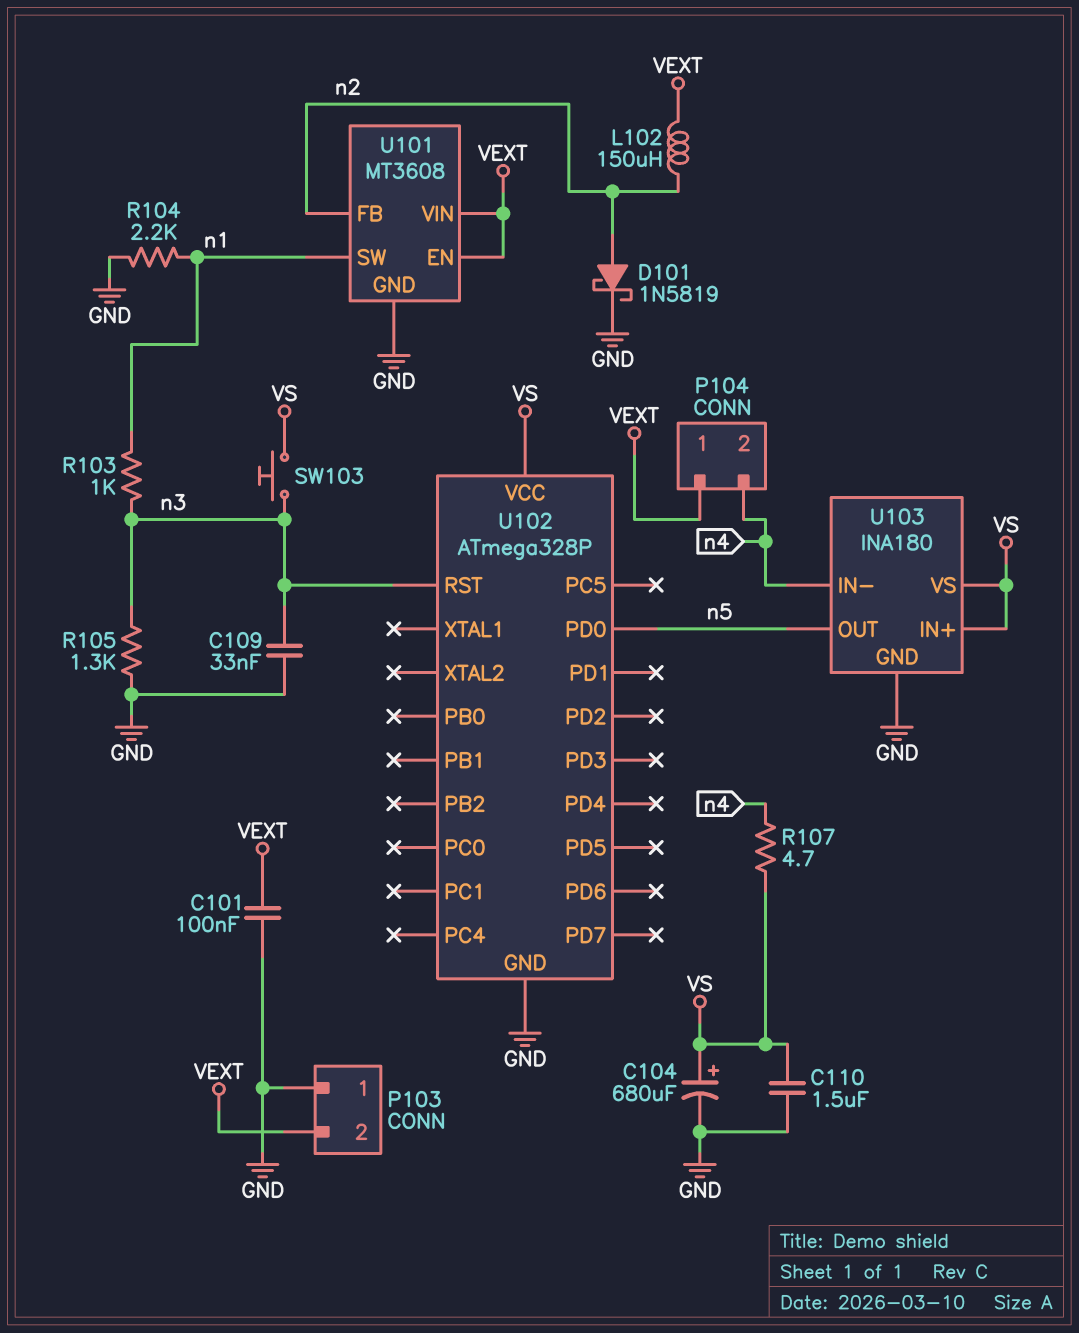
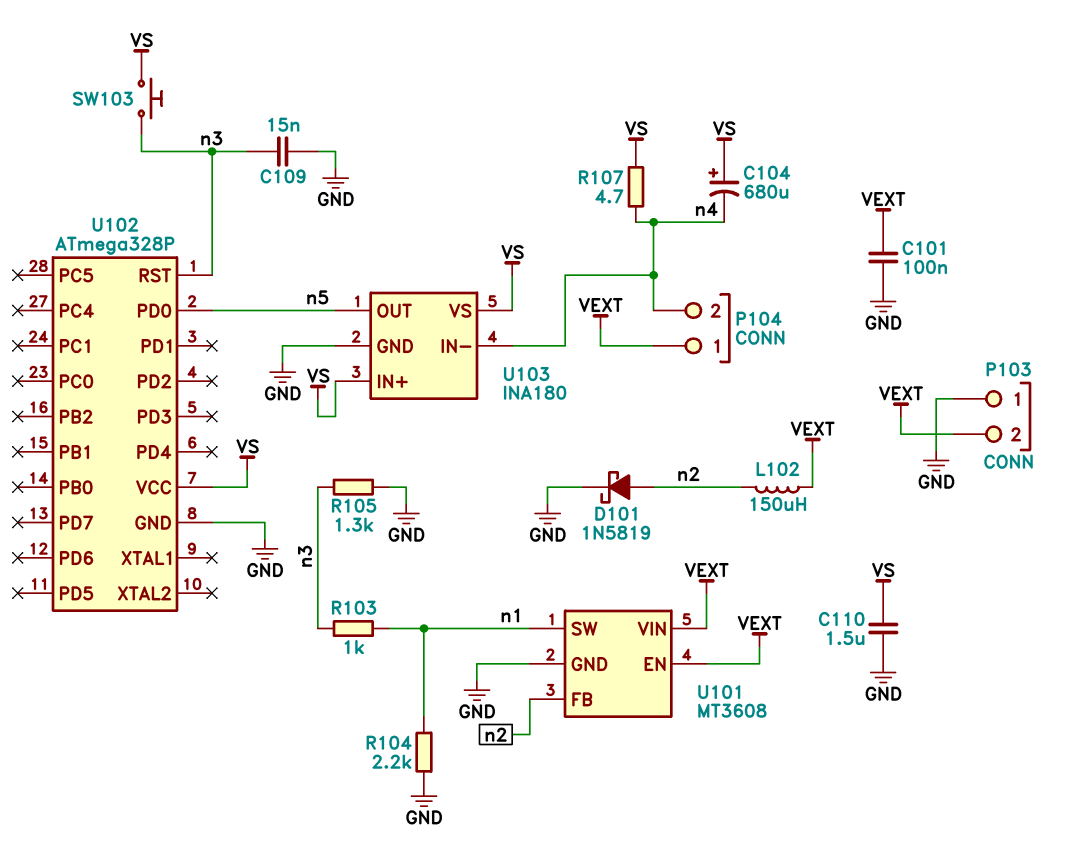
C104: 680uF (plus VS, minus GND) -> 680uF (plus VS, minus n4)
C109: 33nF (GND, n3) -> 15nF (GND, n3)

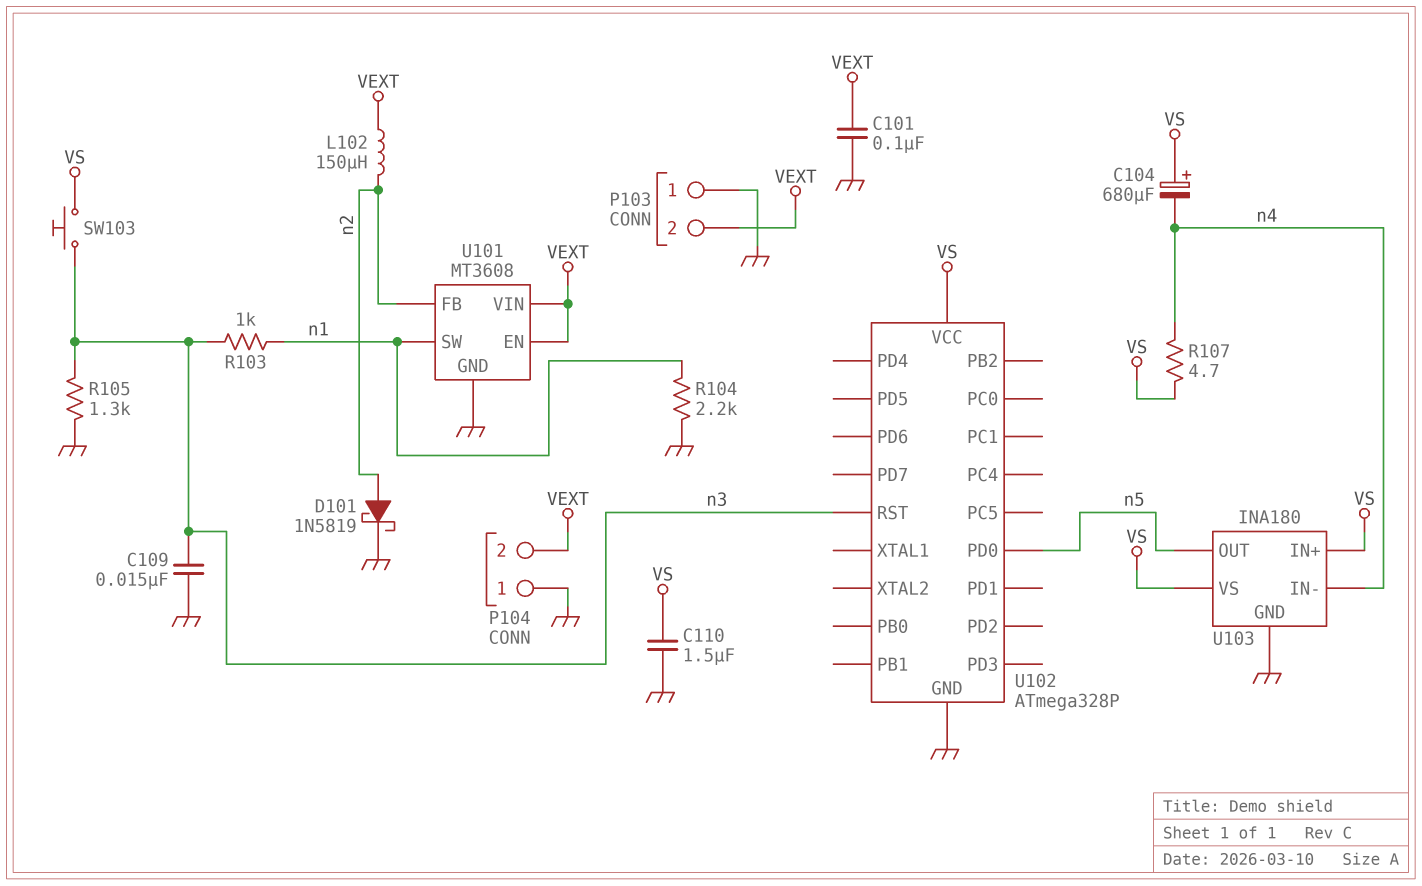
P104 pin 1: VEXT -> GND
P104 pin 2: n4 -> VEXT

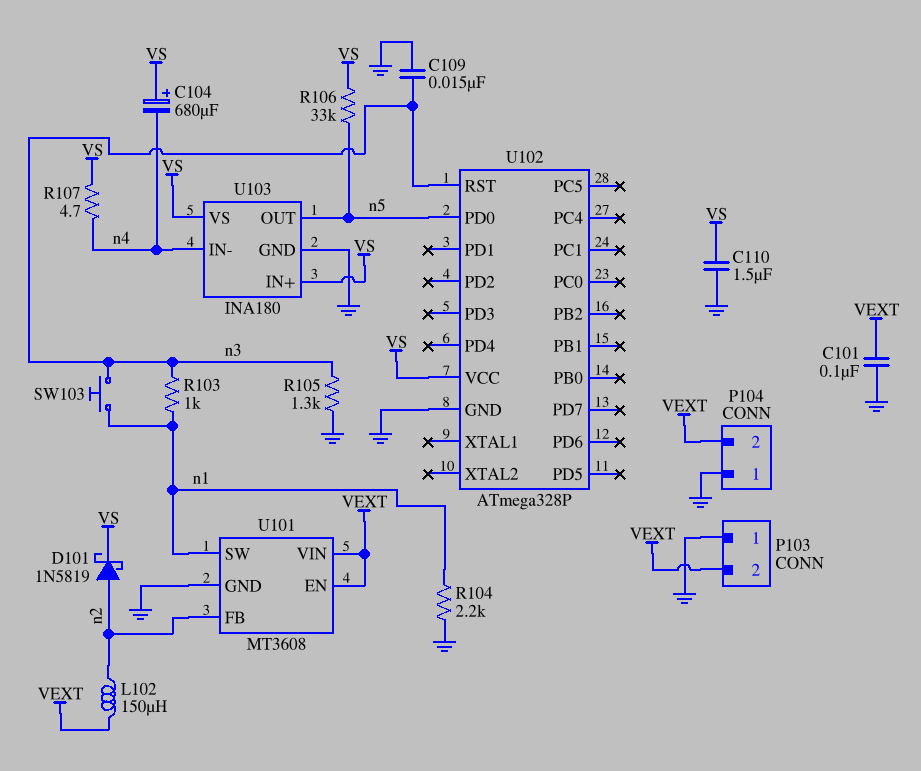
D101: schottky 1N5819 (A n2, K GND) -> schottky 1N5819 (A n2, K VS)
R106: none -> 33k (VS, n5)
SW103: button (VS, n3) -> button (n1, n3)

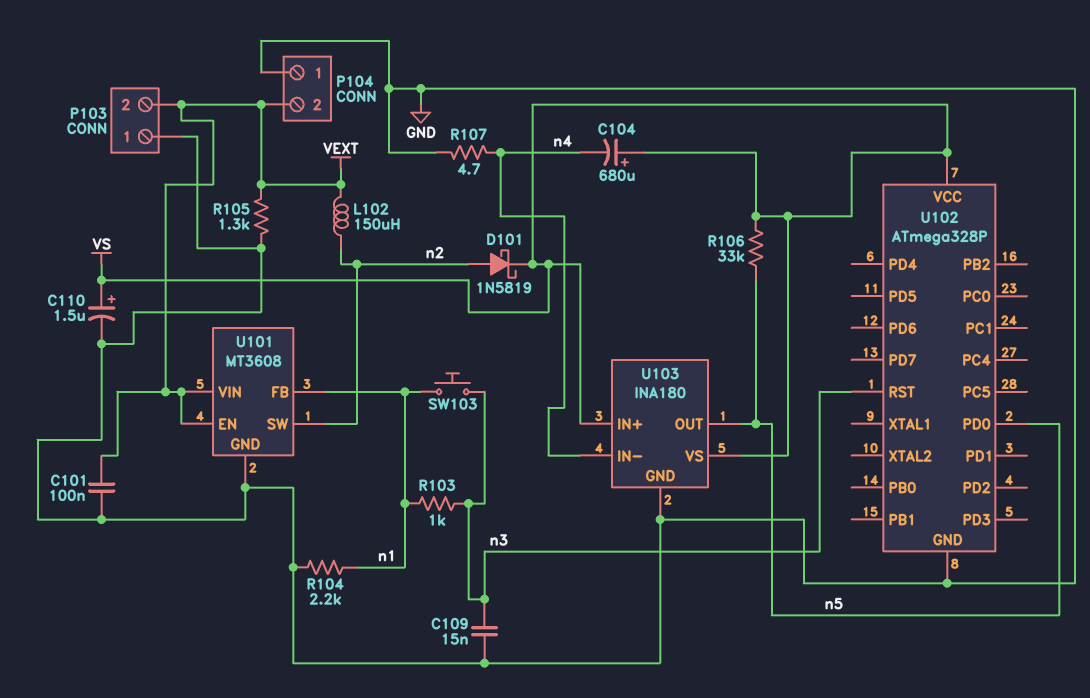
C110: 1.5uF (GND, VS) -> 1.5uF (plus VS, minus GND)
R105: 1.3k (GND, n3) -> 1.3k (GND, VEXT)
R107: 4.7 (VS, n4) -> 4.7 (GND, n4)
U101 pin FB: n2 -> n1
U101 pin SW: n1 -> n2

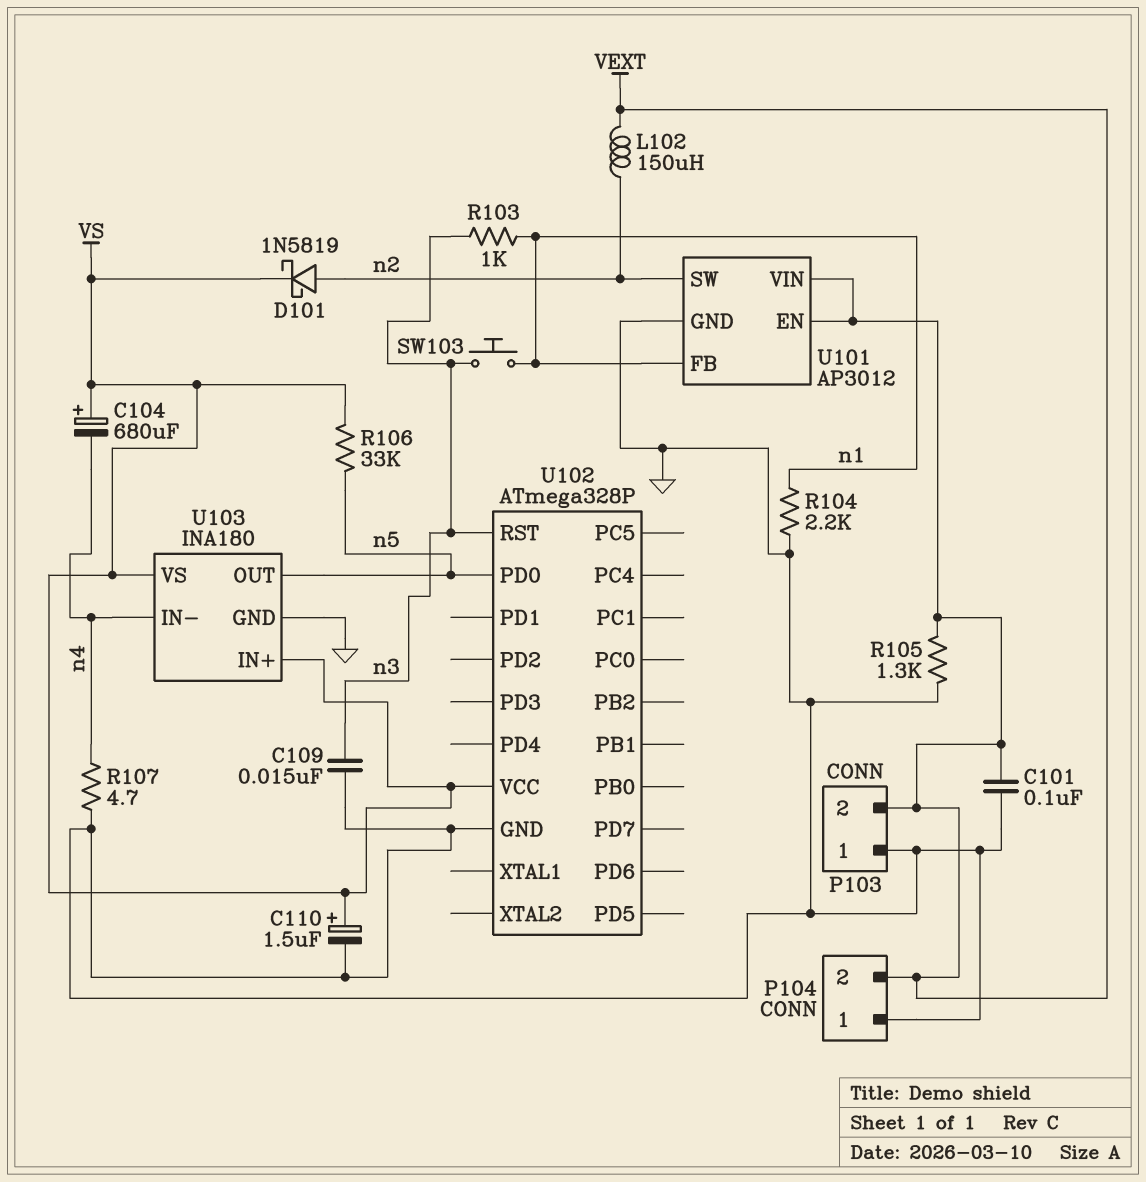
U101: MT3608 -> AP3012

